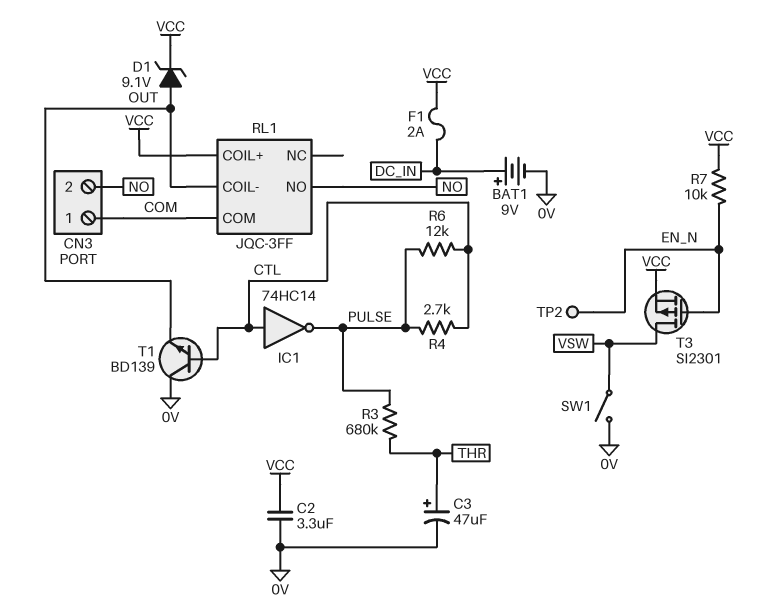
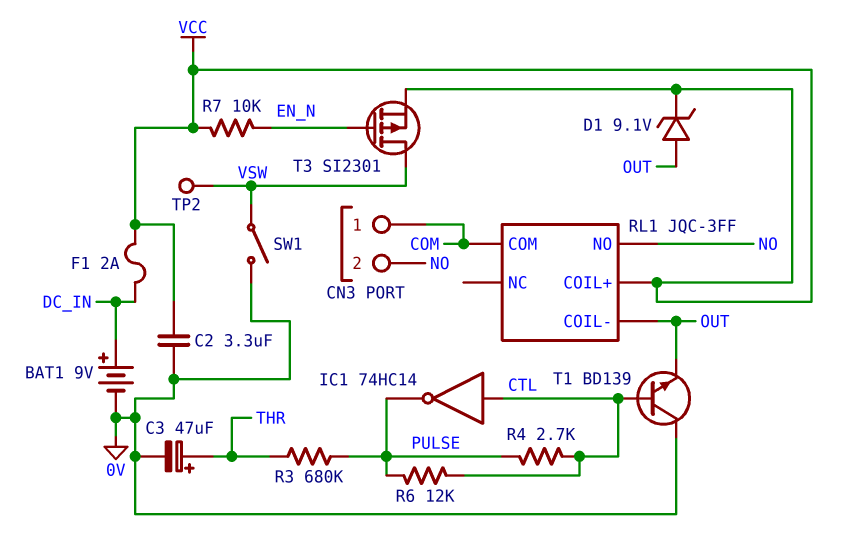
TP2: test point (EN_N) -> test point (VSW)

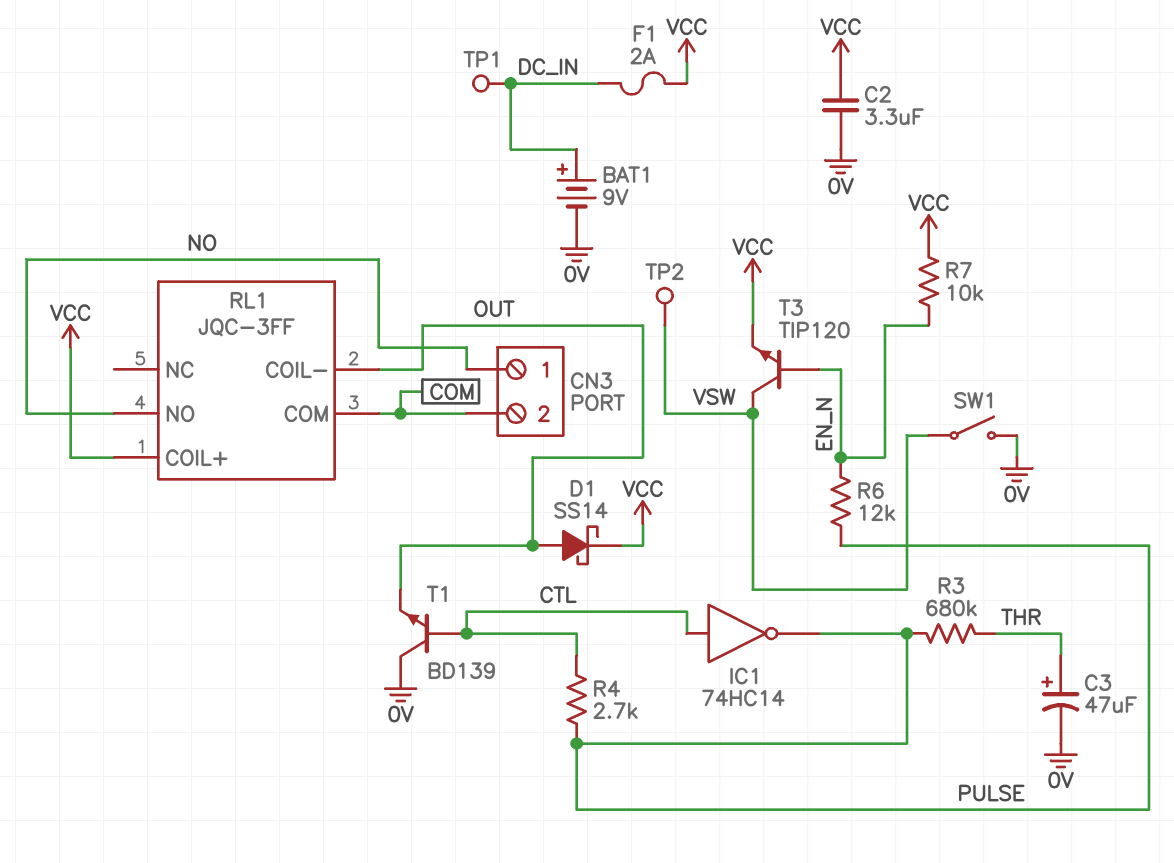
CN3 pin 1: COM -> NO
CN3 pin 2: NO -> COM
D1: zener 9.1V (A OUT, K VCC) -> schottky SS14 (A OUT, K VCC)
R6: 12k (CTL, PULSE) -> 12k (EN_N, PULSE)
T3: PMOS SI2301 (G EN_N, D VSW, S VCC) -> NPN TIP120 (B EN_N, C VSW, E VCC)
TP1: none -> test point (DC_IN)

